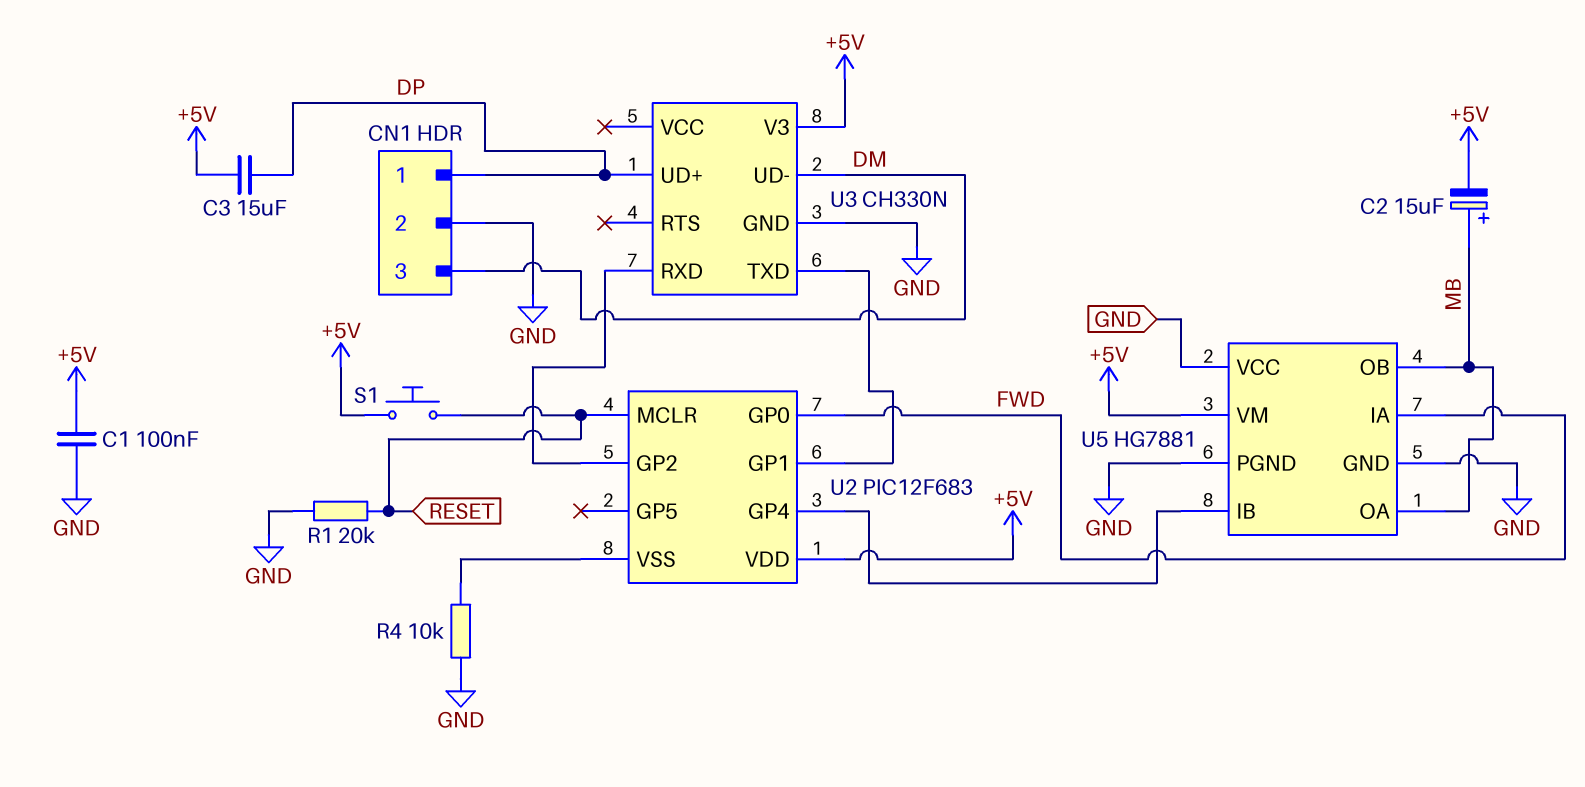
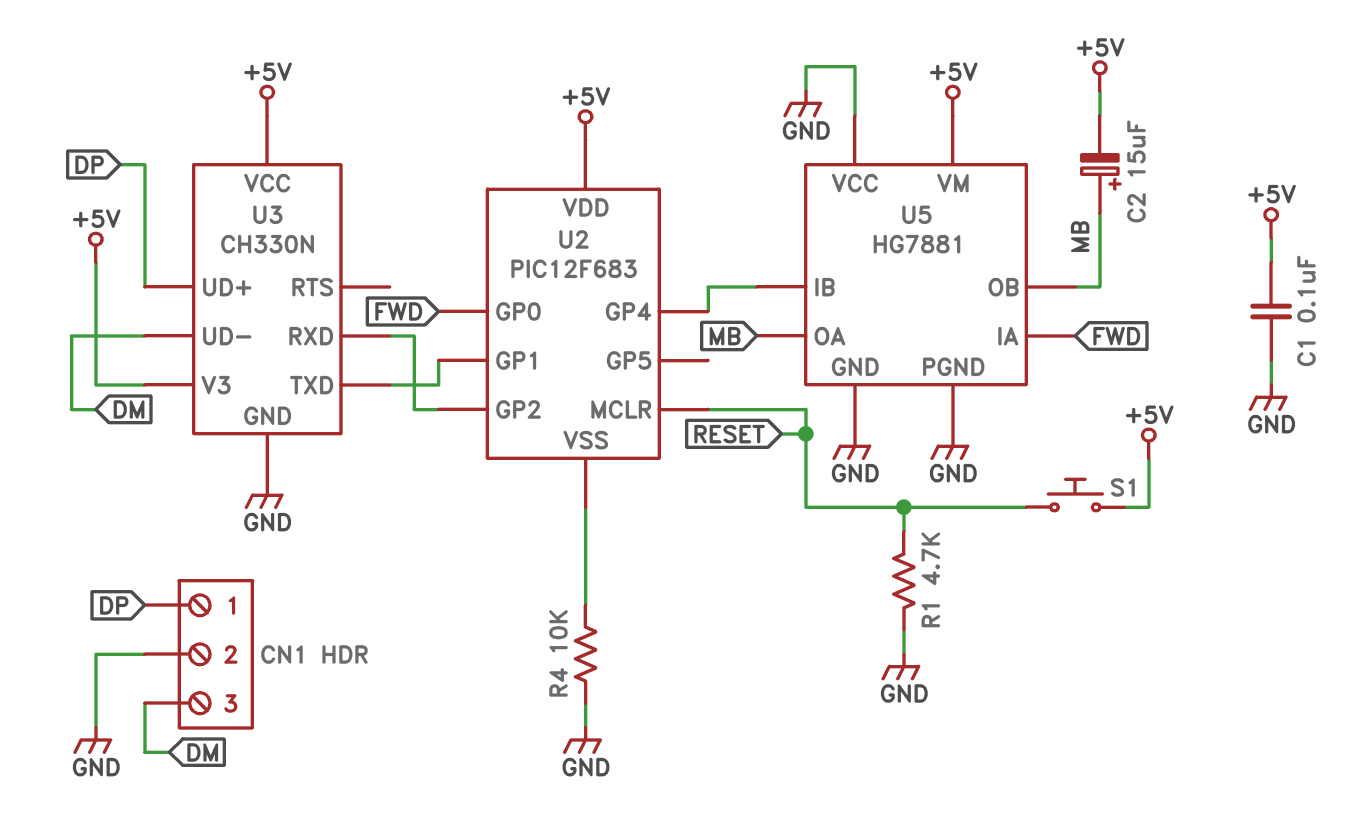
C3: 15uF (+5V, DP) -> none
R1: 20k (GND, RESET) -> 4.7k (GND, RESET)
U3 pin VCC: none -> +5V

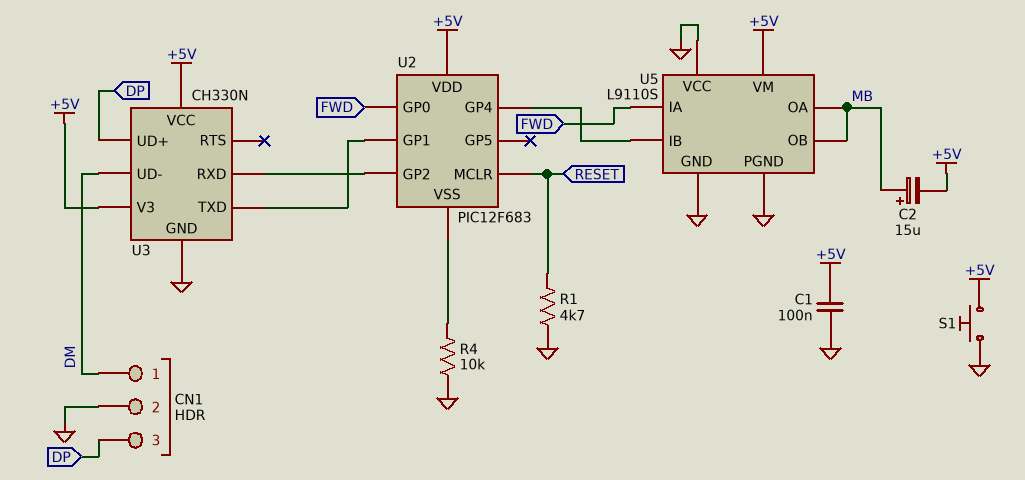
CN1 pin 1: DP -> DM
CN1 pin 3: DM -> DP
S1: button (+5V, RESET) -> button (+5V, GND)
U5: HG7881 -> L9110S

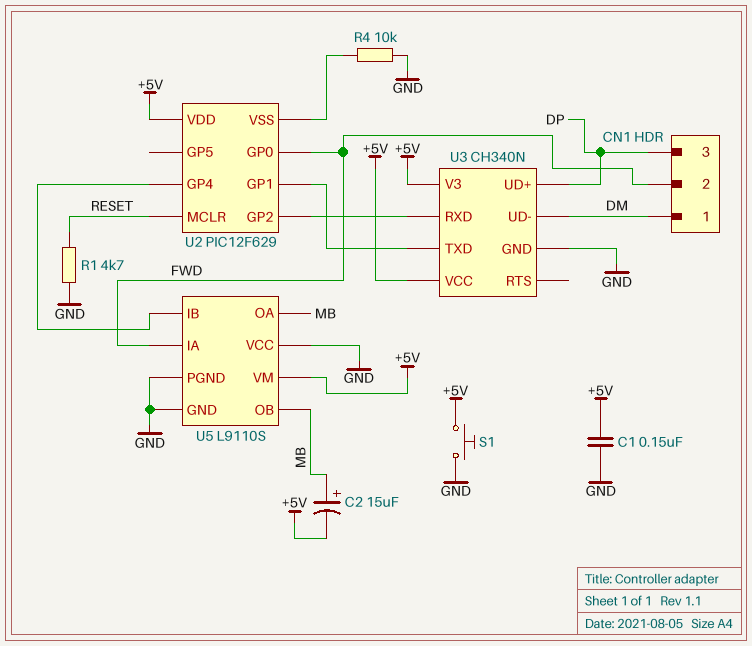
C1: 100nF (+5V, GND) -> 150nF (+5V, GND)
CN1 pin 2: GND -> FWD
U2: PIC12F683 -> PIC12F629
U3: CH330N -> CH340N

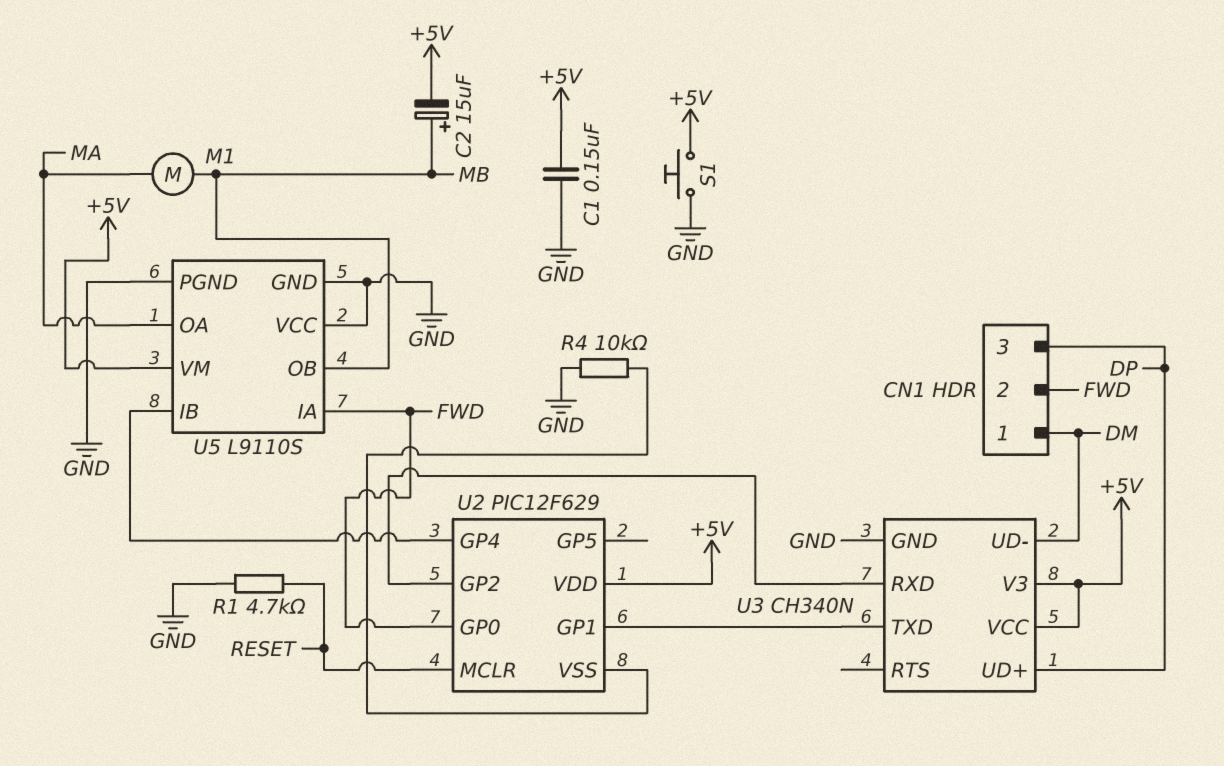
M1: none -> motor (MA, MB)
U5 pin OA: MB -> MA

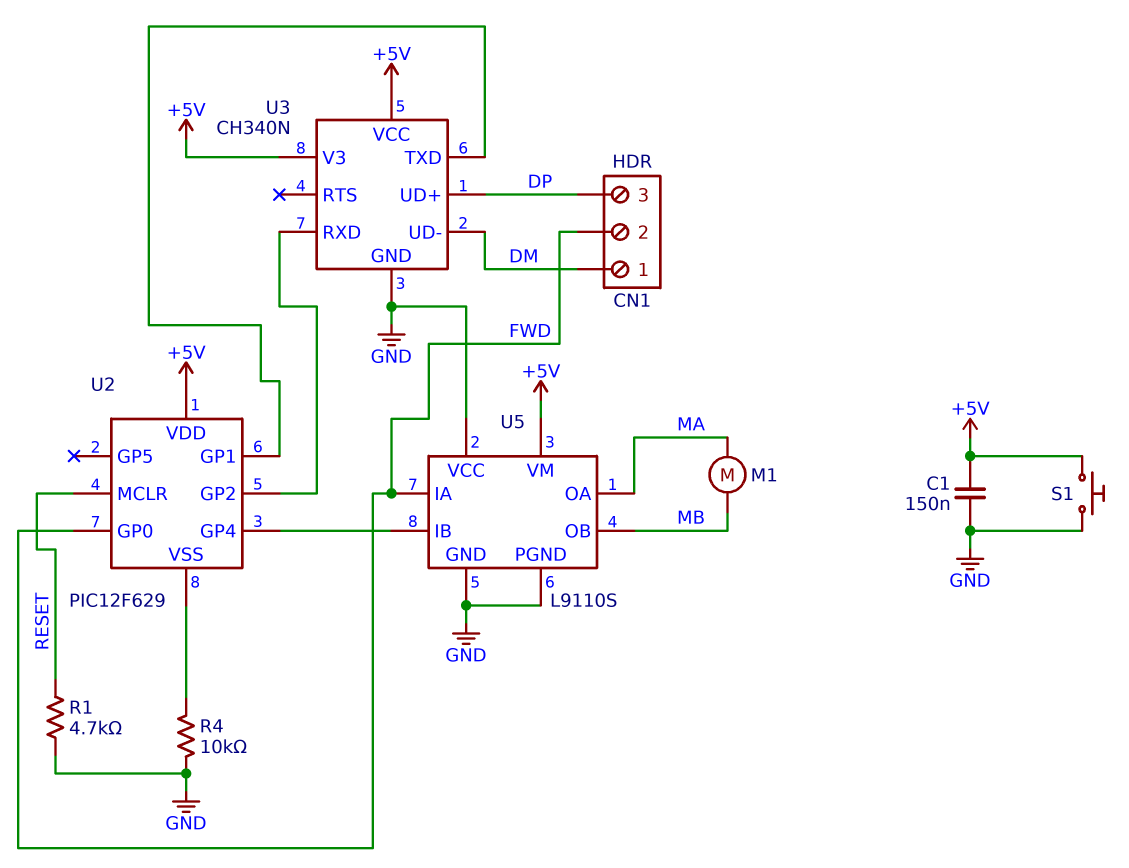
C2: 15uF (plus MB, minus +5V) -> none

